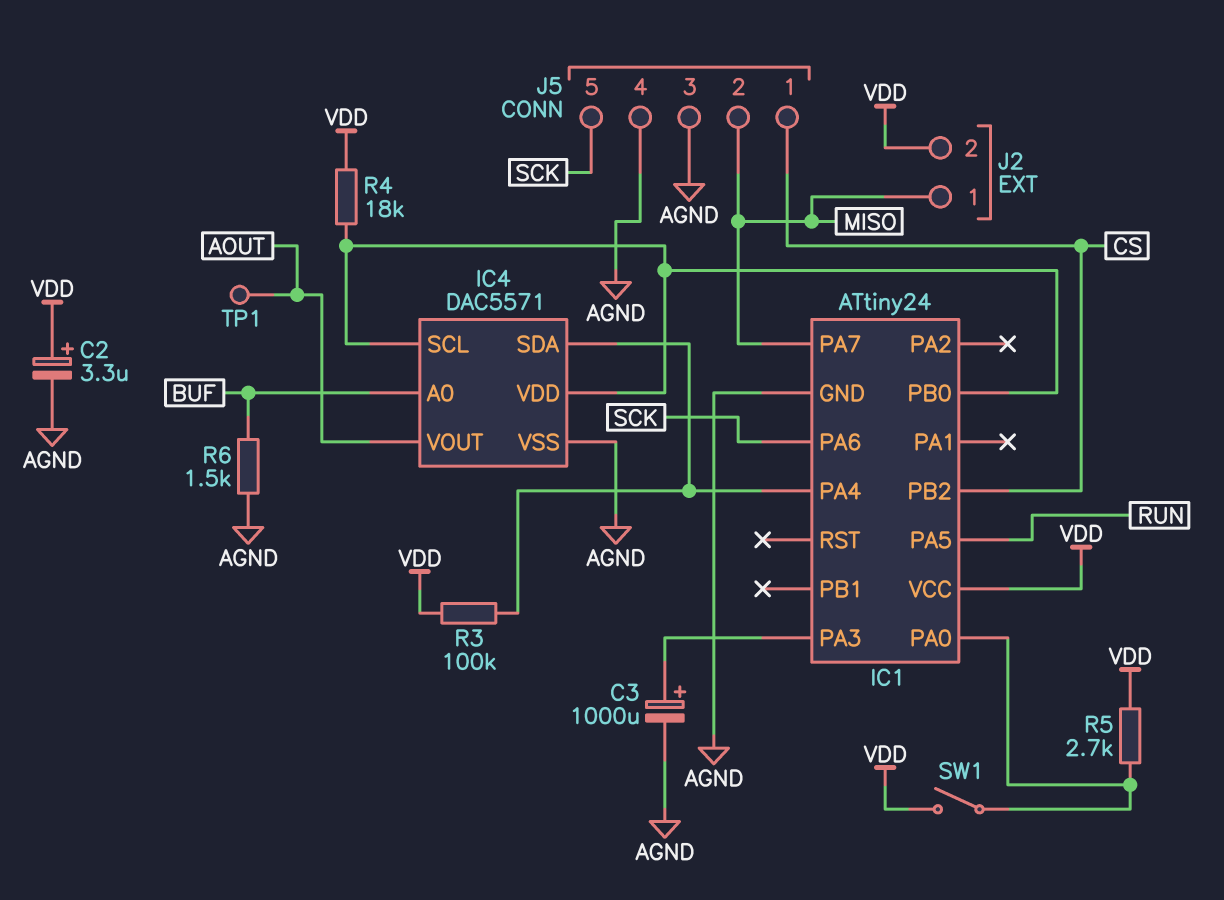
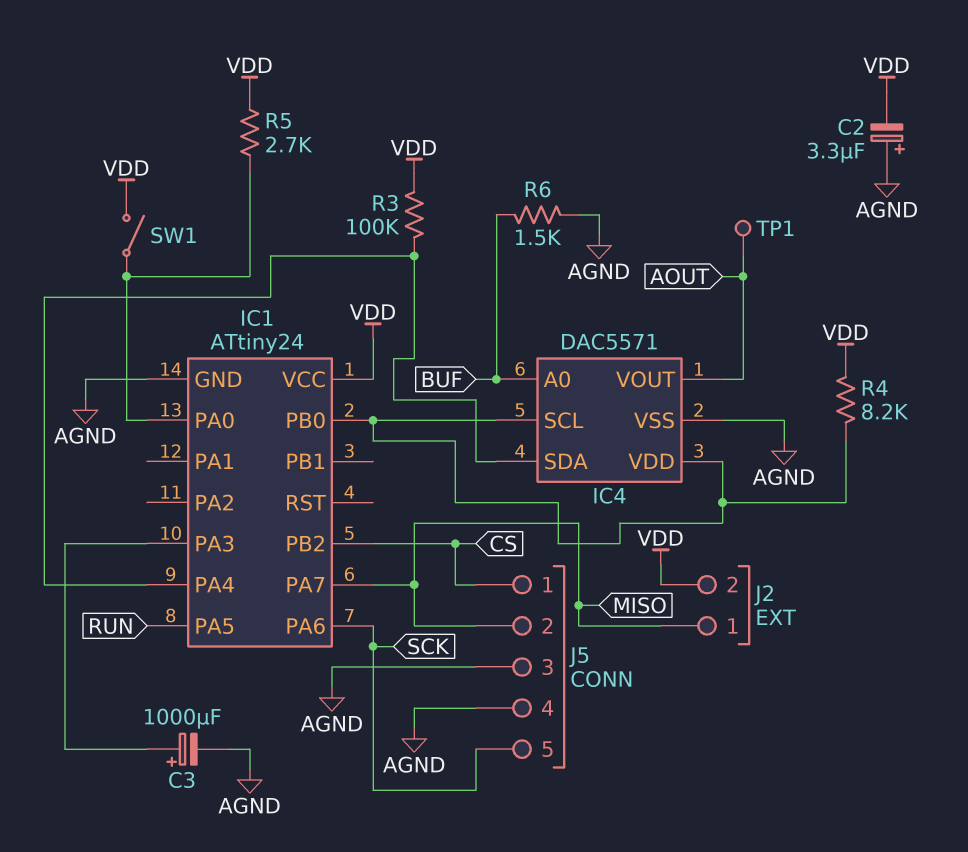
C2: 3.3uF (plus VDD, minus AGND) -> 3.3uF (plus AGND, minus VDD)
R4: 18k (IC1/PB0, VDD) -> 8.2k (IC1/PB0, VDD)

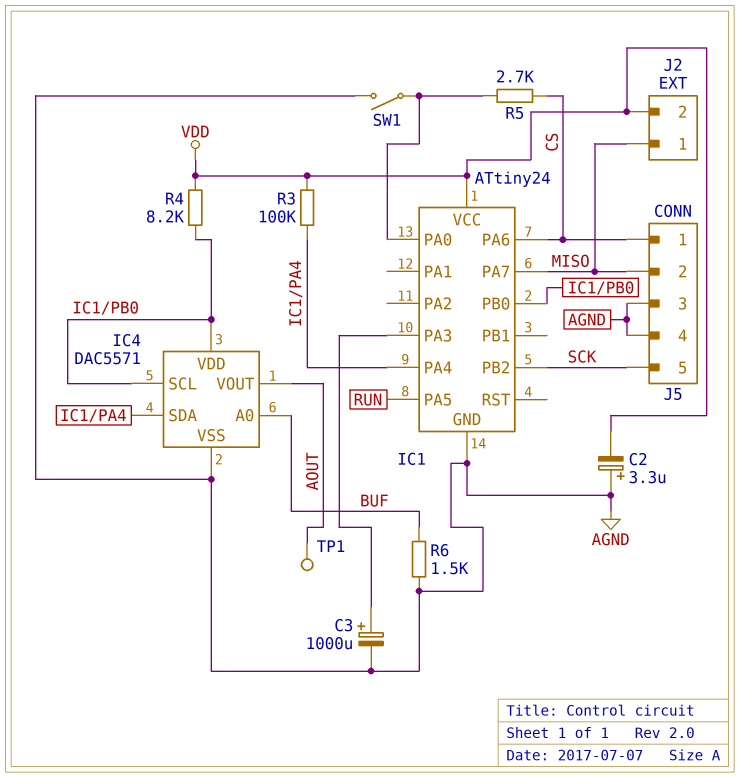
IC1 pin PA6: SCK -> CS
IC1 pin PB2: CS -> SCK
R5: 2.7k (IC1/PA0, VDD) -> 2.7k (CS, IC1/PA0)
SW1: switch (IC1/PA0, VDD) -> switch (AGND, IC1/PA0)

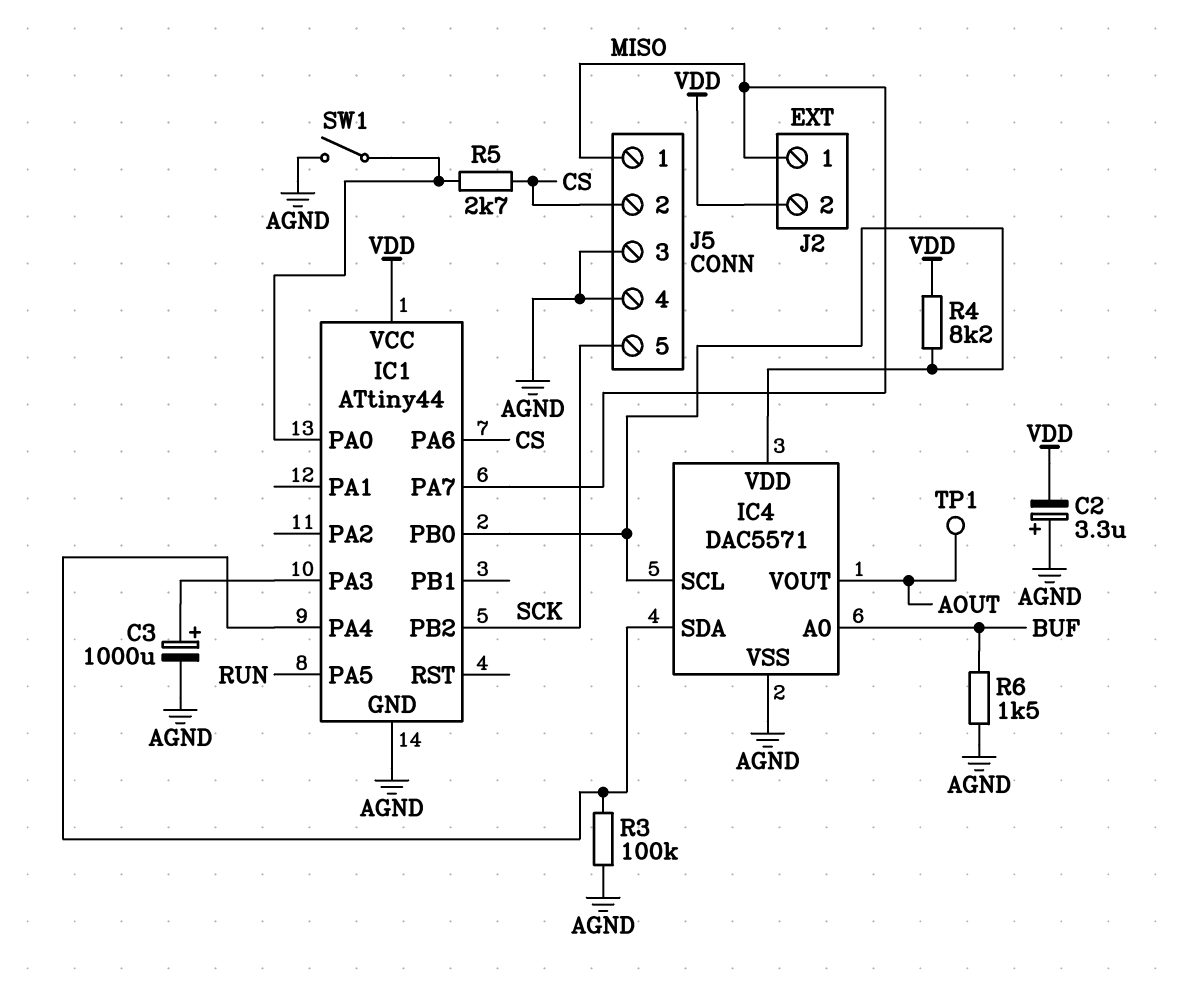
IC1: ATtiny24 -> ATtiny44
J5 pin 1: CS -> MISO
J5 pin 2: MISO -> CS
R3: 100k (IC1/PA4, VDD) -> 100k (AGND, IC1/PA4)

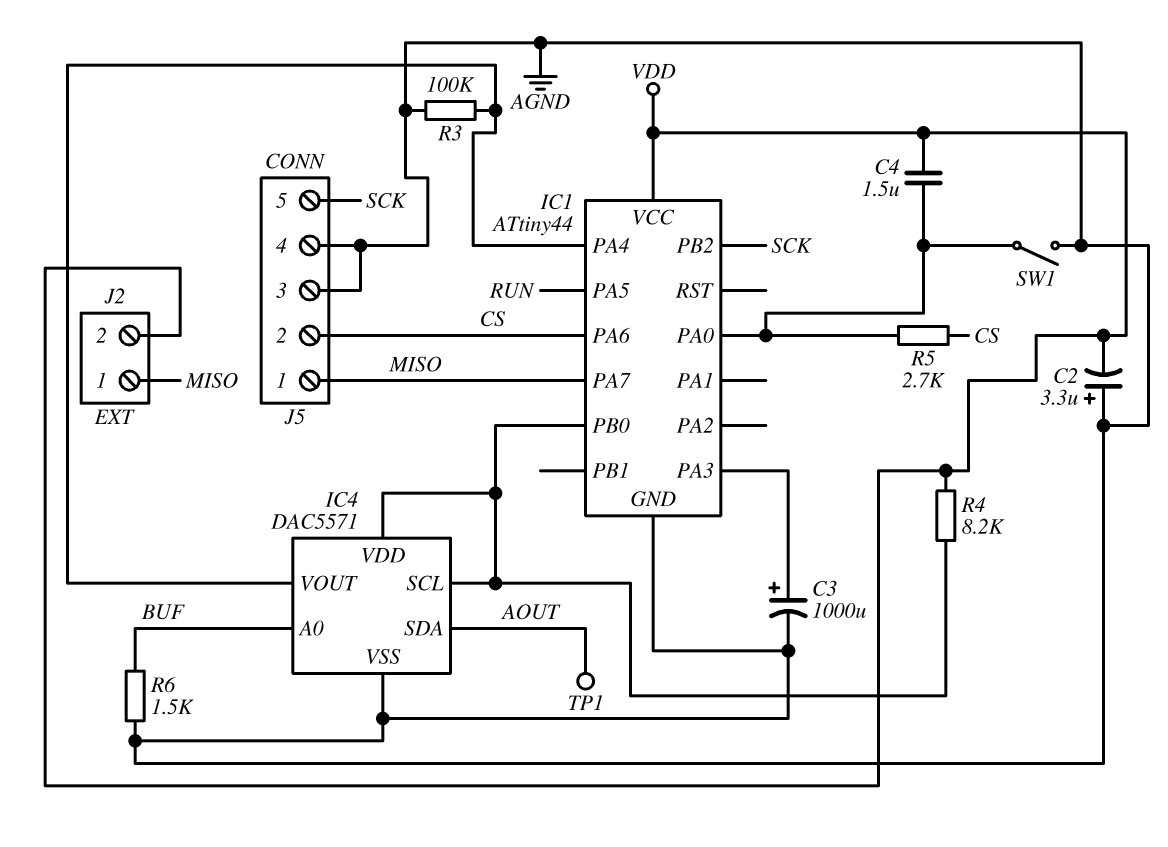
C4: none -> 1.5uF (IC1/PA0, VDD)
IC4 pin SDA: IC1/PA4 -> AOUT
IC4 pin VOUT: AOUT -> IC1/PA4

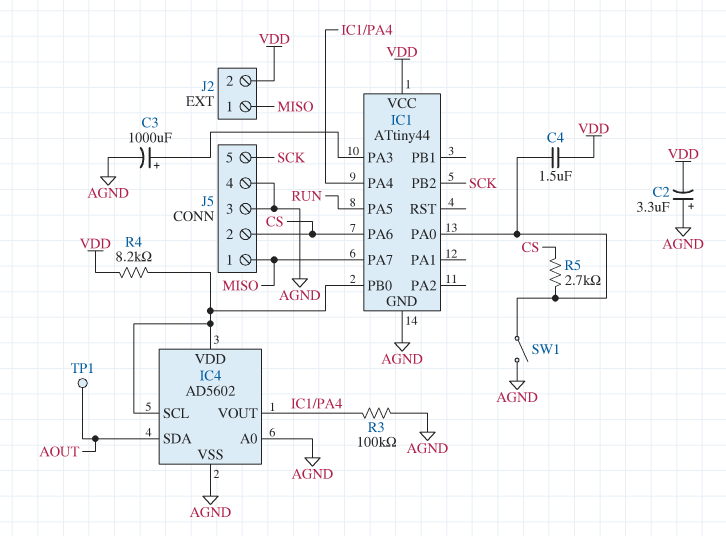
IC4: DAC5571 -> AD5602
IC4 pin A0: BUF -> AGND
R6: 1.5k (AGND, BUF) -> none

